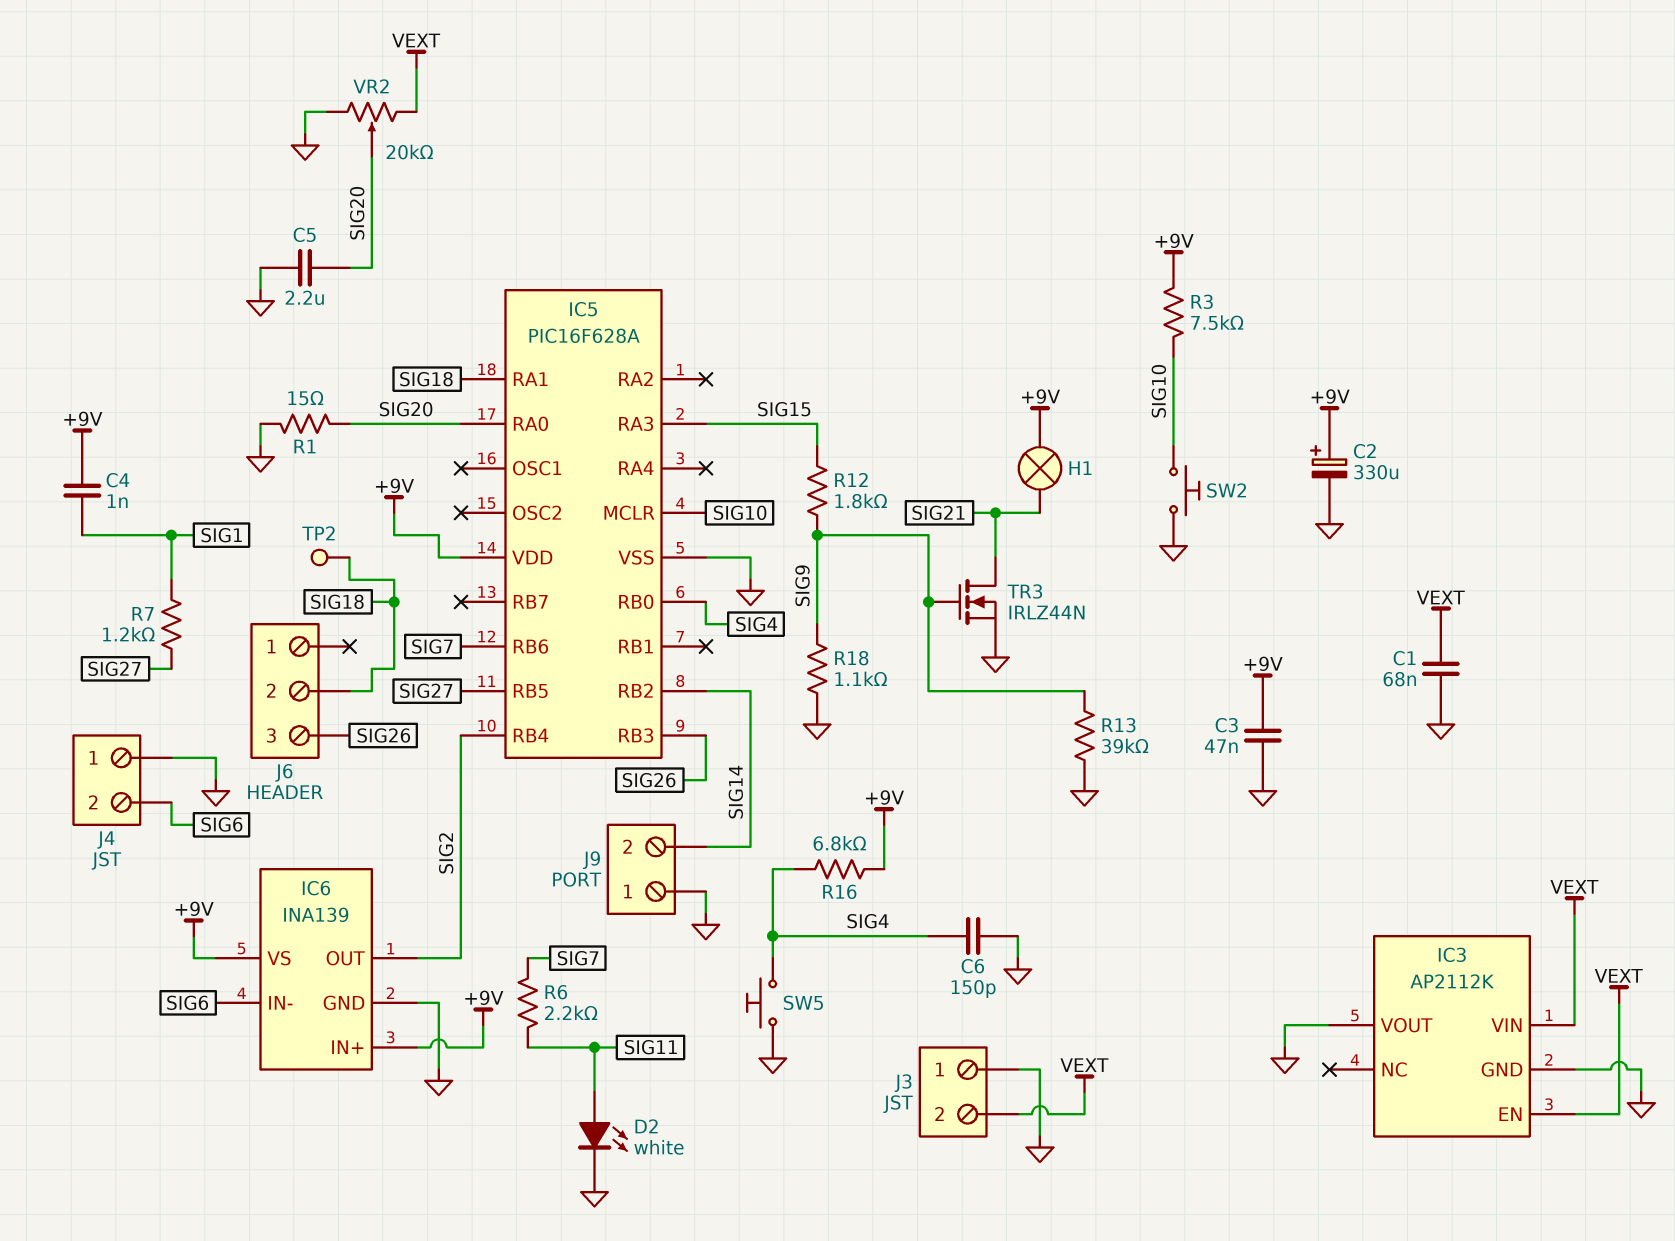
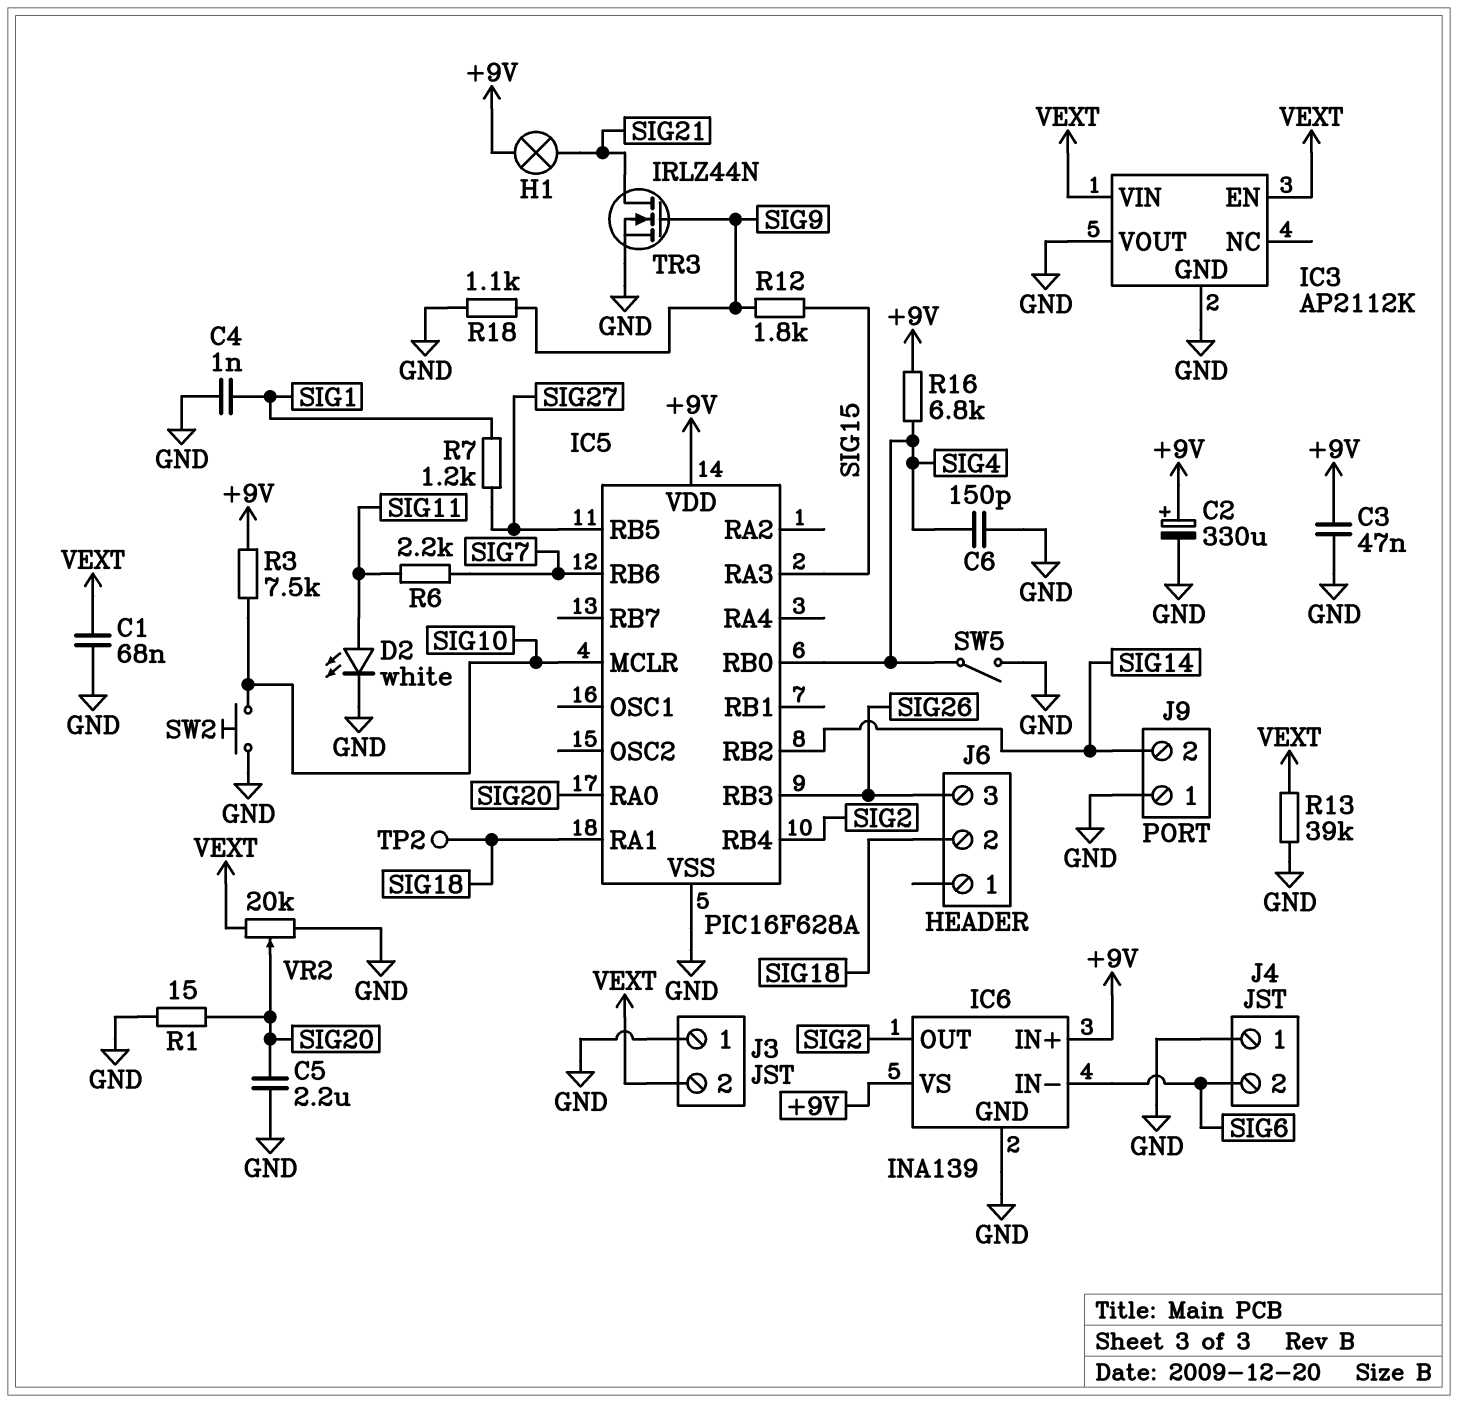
C4: 1nF (+9V, SIG1) -> 1nF (GND, SIG1)
R13: 39k (GND, SIG9) -> 39k (GND, VEXT)
SW5: button (GND, SIG4) -> switch (GND, SIG4)

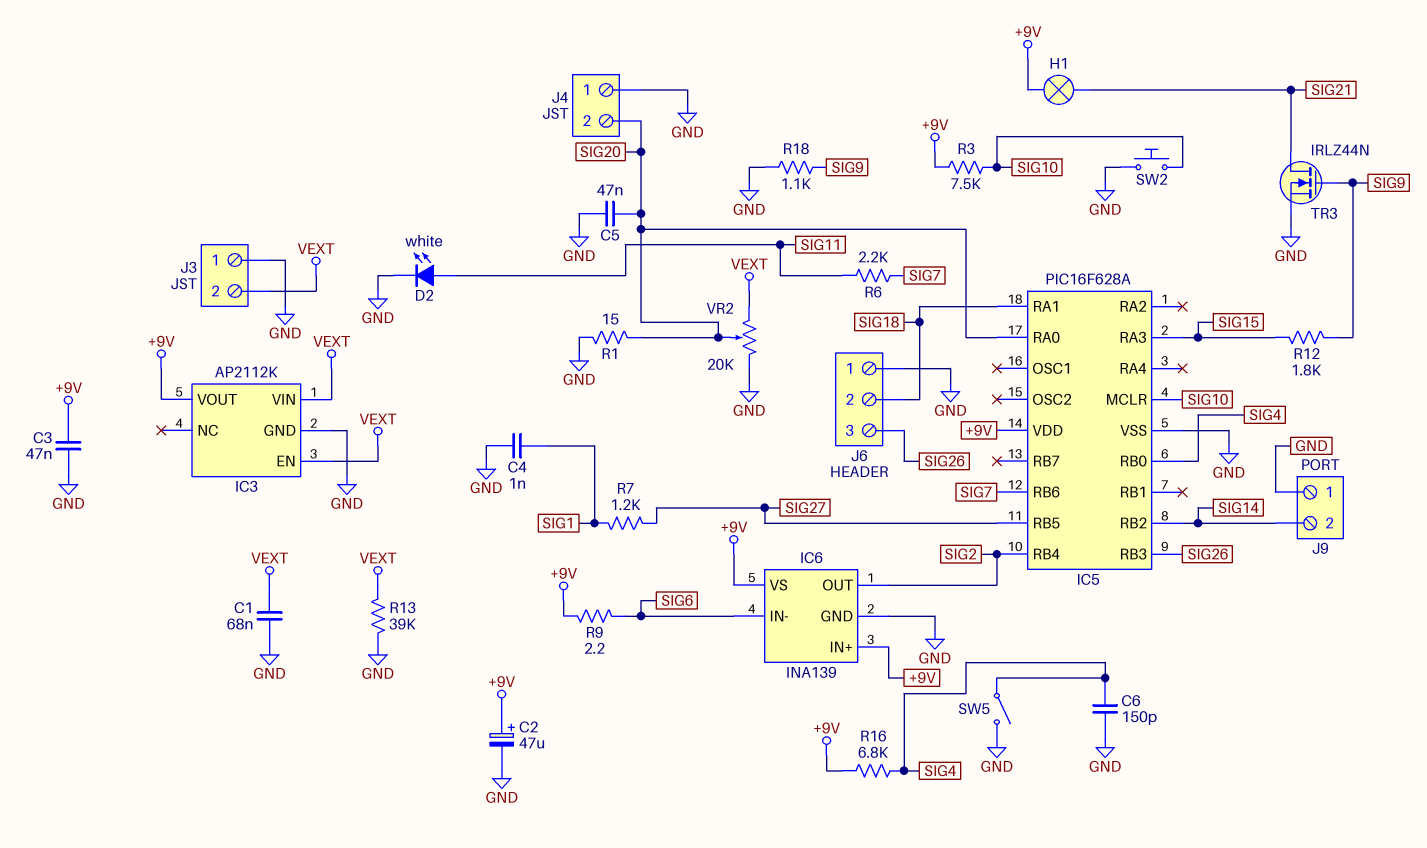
C2: 330uF (plus +9V, minus GND) -> 47uF (plus +9V, minus GND)
C5: 2.2uF (GND, SIG20) -> 47nF (GND, SIG20)
IC3 pin VOUT: GND -> +9V
J4 pin 2: SIG6 -> SIG20
J6 pin 1: none -> GND
R9: none -> 2.2 (+9V, SIG6)
TP2: test point (SIG18) -> none

